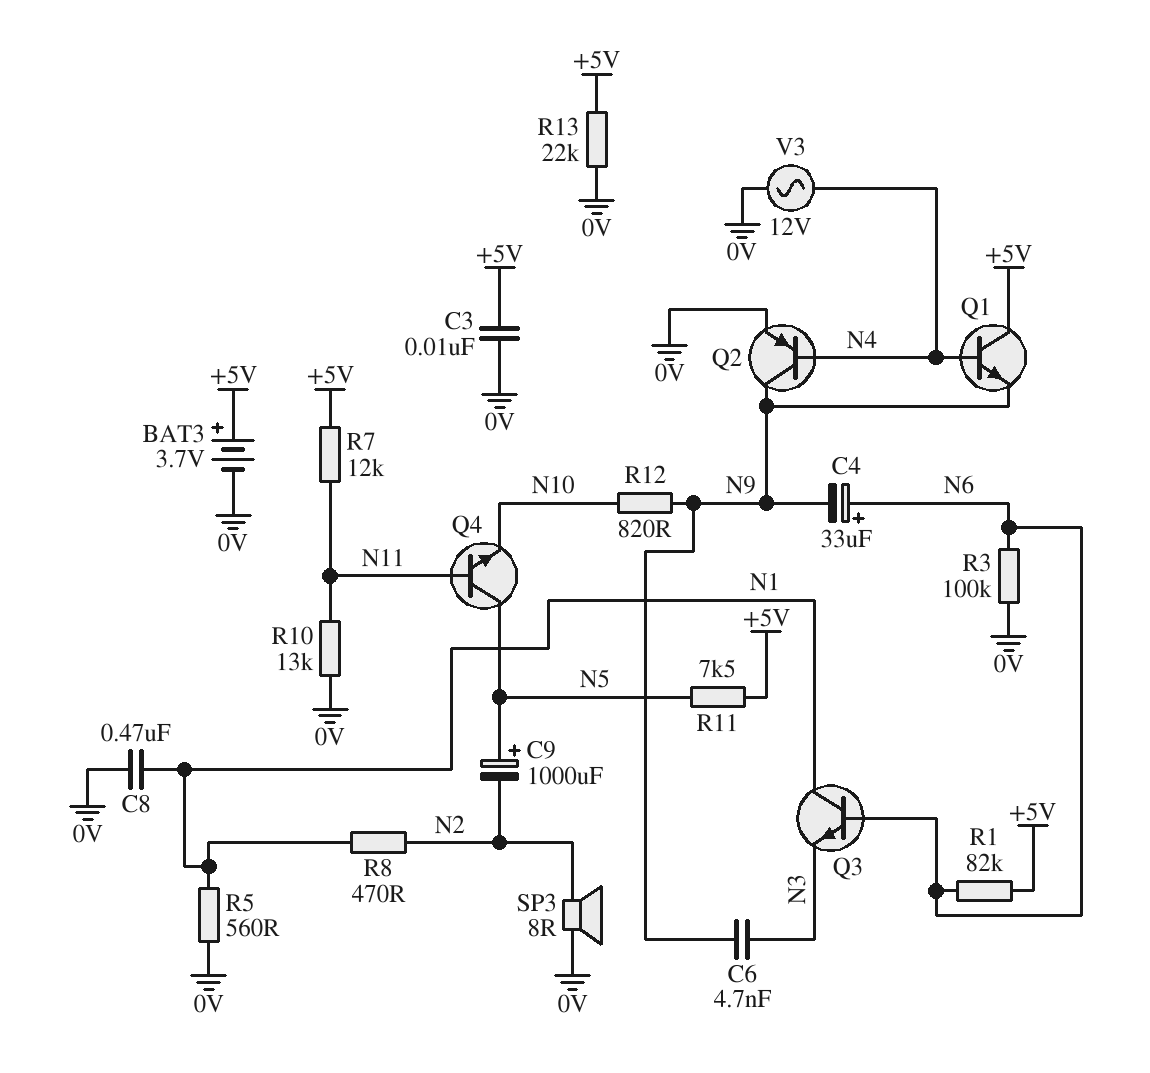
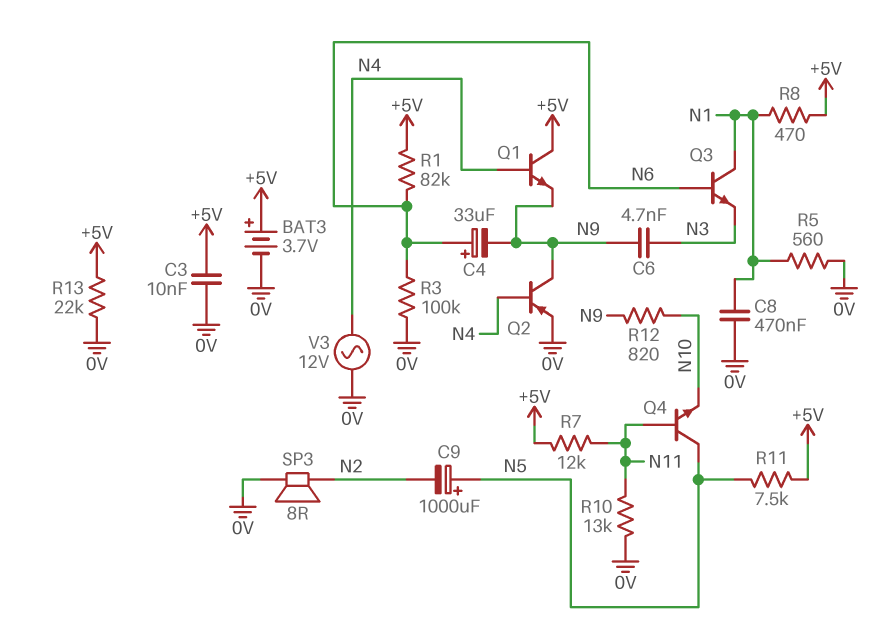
R8: 470 (N1, N2) -> 470 (+5V, N1)

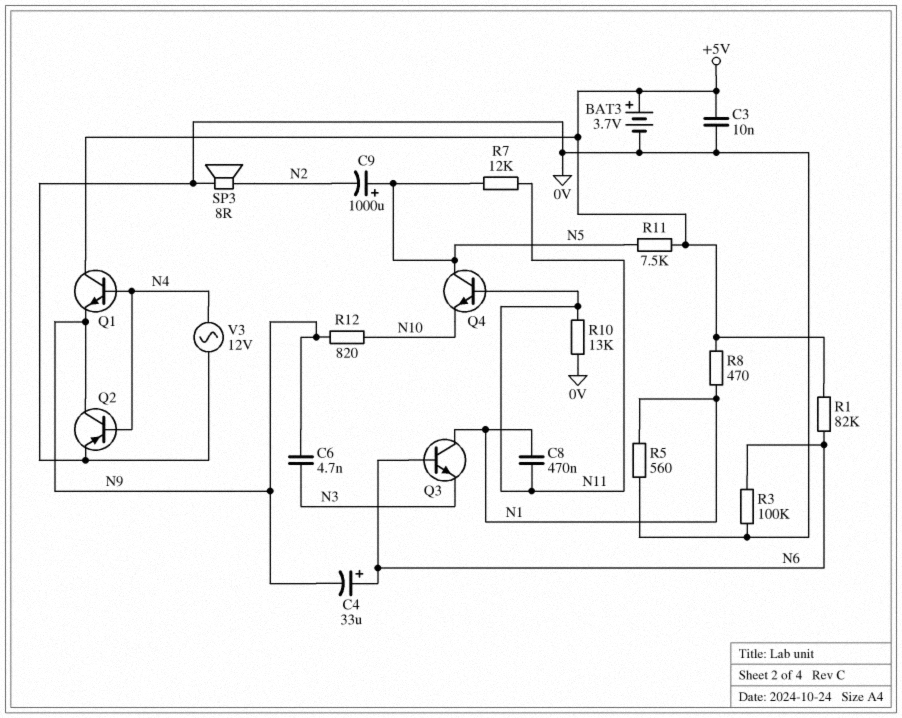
C8: 470nF (0V, N1) -> 470nF (N1, N11)
R7: 12k (+5V, N11) -> 12k (N5, N11)
R13: 22k (+5V, 0V) -> none

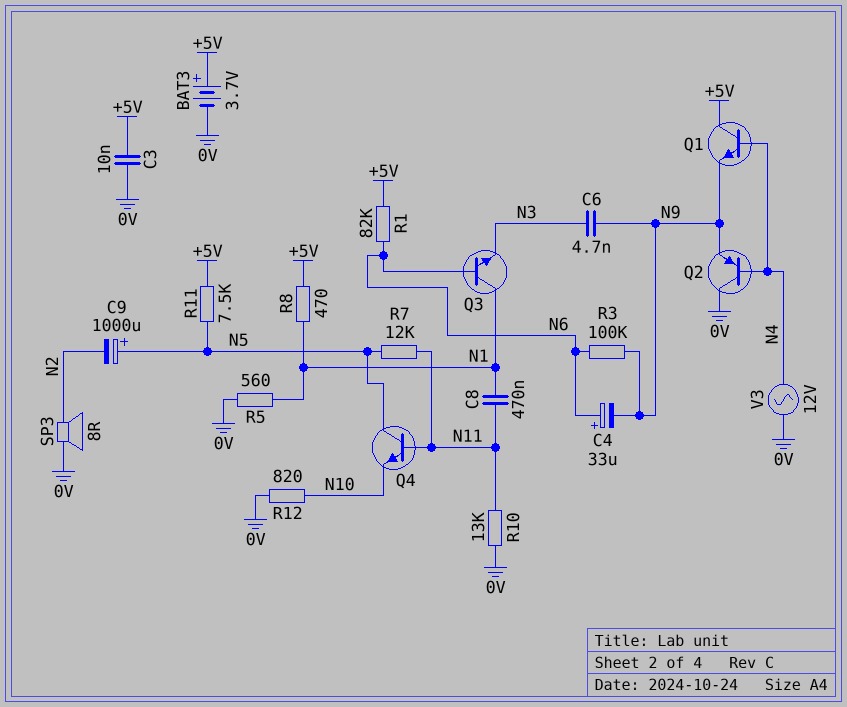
Q2: PNP (B N4, C N9, E 0V) -> PNP (B N4, C 0V, E N9)
R3: 100k (0V, N6) -> 100k (N6, N9)
R12: 820 (N9, N10) -> 820 (0V, N10)

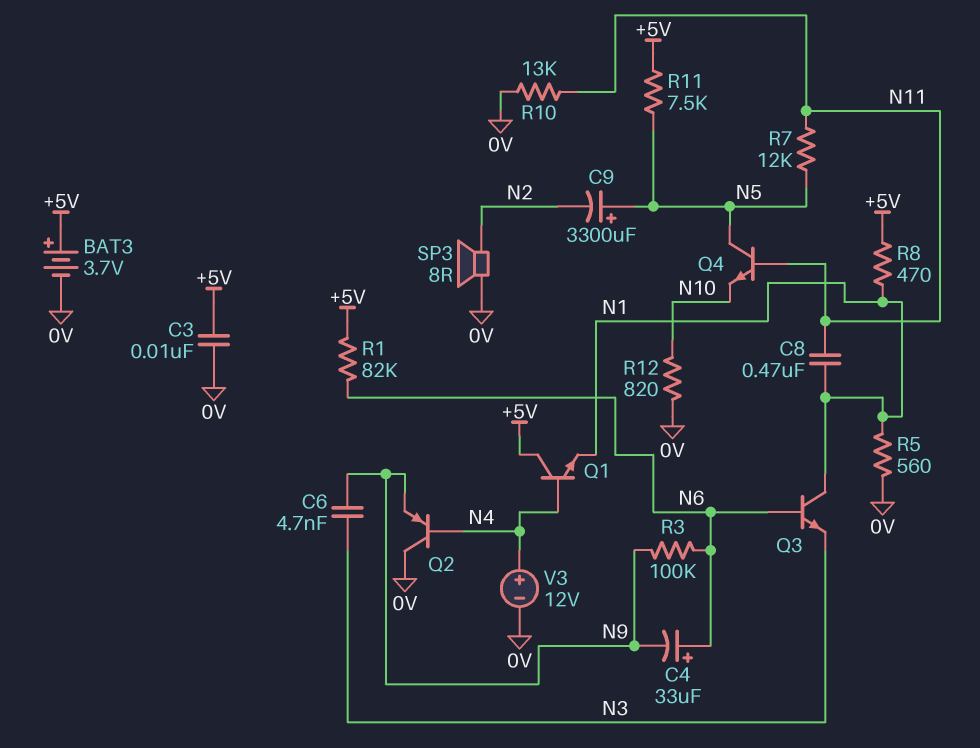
C9: 1000uF (plus N5, minus N2) -> 3300uF (plus N5, minus N2)
Q1: NPN (B N4, C +5V, E N9) -> NPN (B N4, C +5V, E N1)
V3: AC 12V (0V, N4) -> 12V (plus N4, minus 0V)

